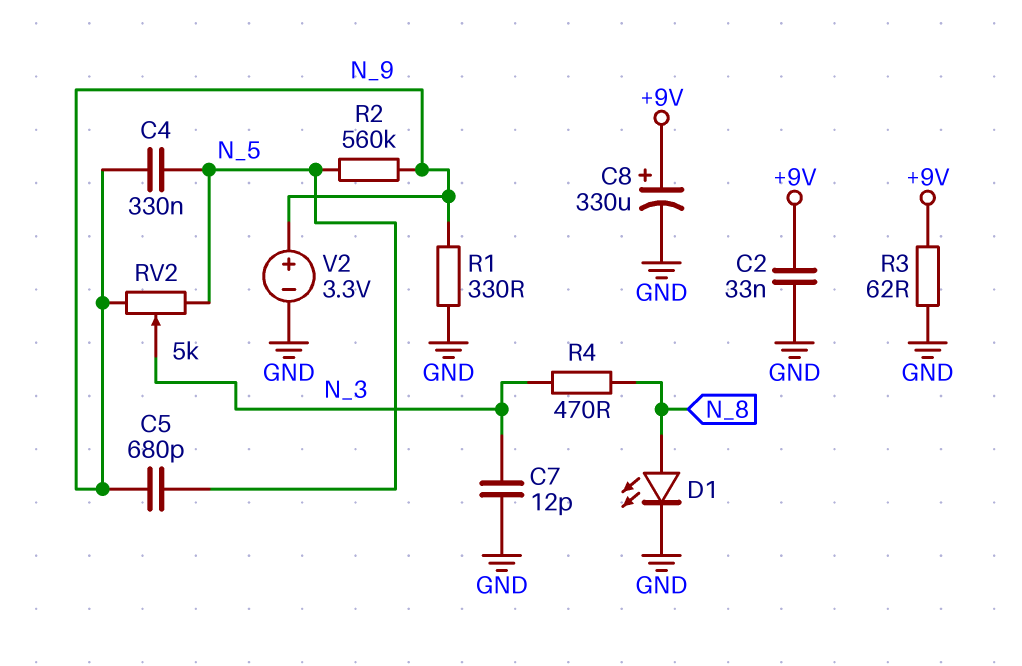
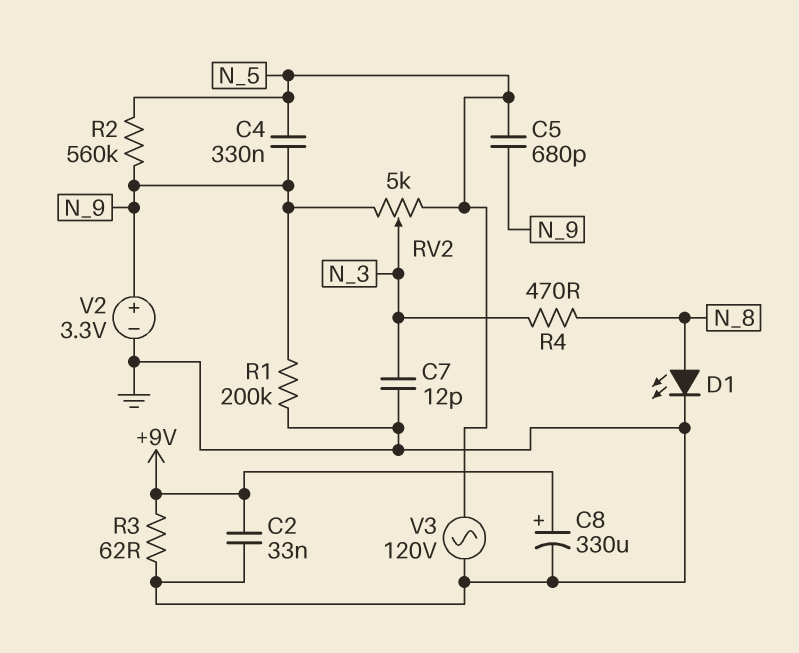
R1: 330 (GND, N_9) -> 200k (GND, N_9)
V3: none -> AC 120V (GND, N_5)

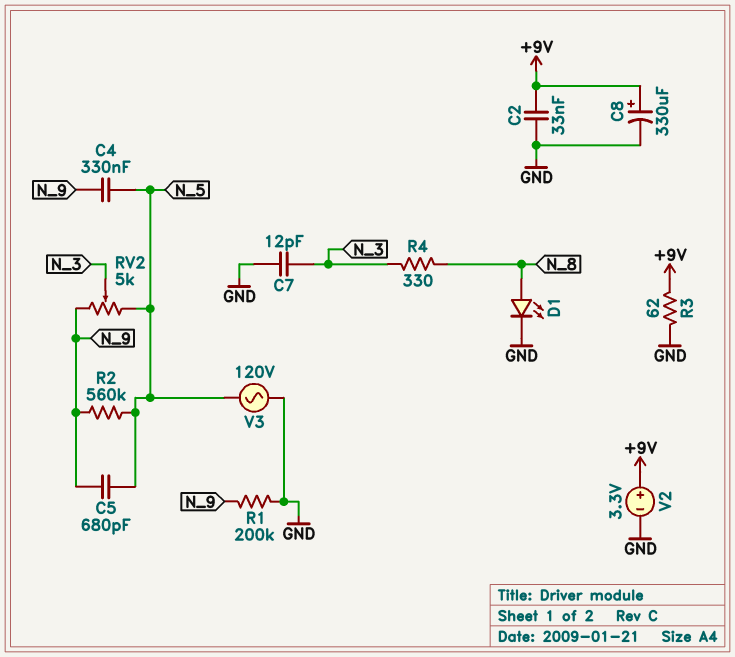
R4: 470 (N_3, N_8) -> 330 (N_3, N_8)
V2: 3.3V (plus N_9, minus GND) -> 3.3V (plus +9V, minus GND)

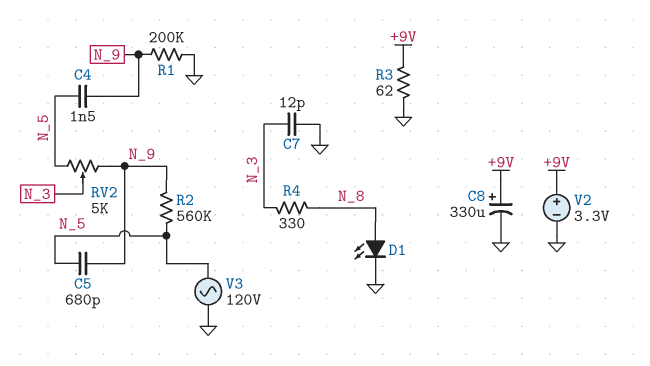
C2: 33nF (+9V, GND) -> none
C4: 330nF (N_5, N_9) -> 1.5nF (N_5, N_9)

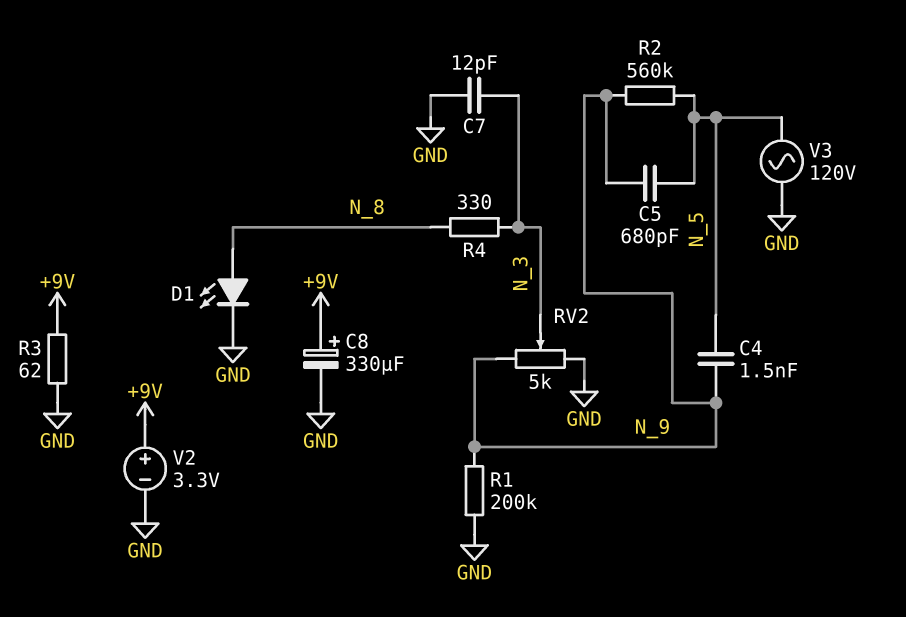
RV2: 5k (N_5, N_9, wiper N_3) -> 5k (GND, N_9, wiper N_3)

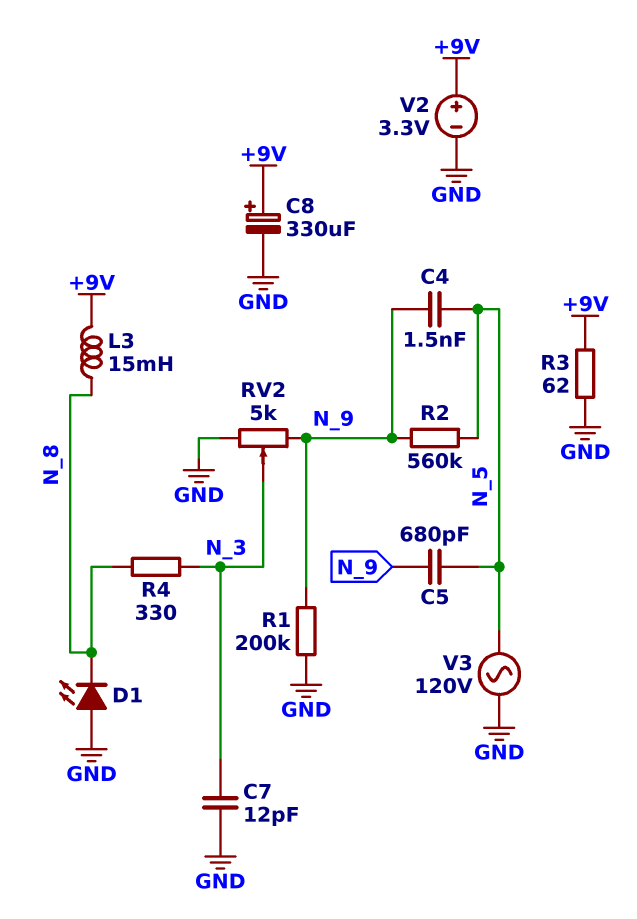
D1: LED (A N_8, K GND) -> LED (A GND, K N_8)
L3: none -> 15mH (+9V, N_8)

